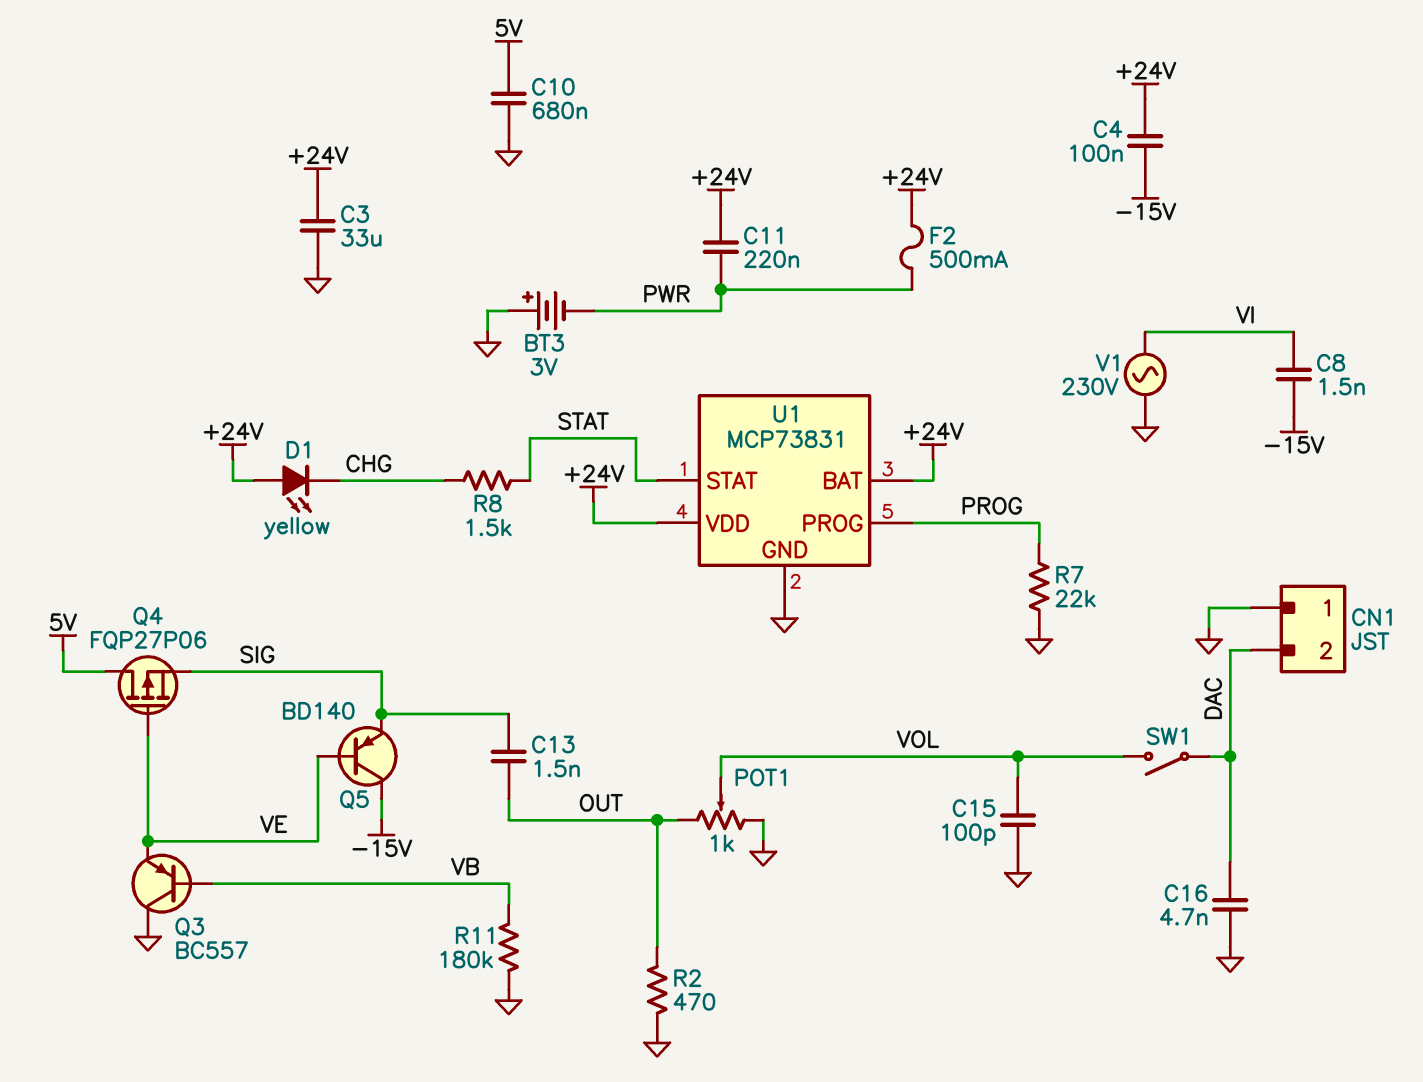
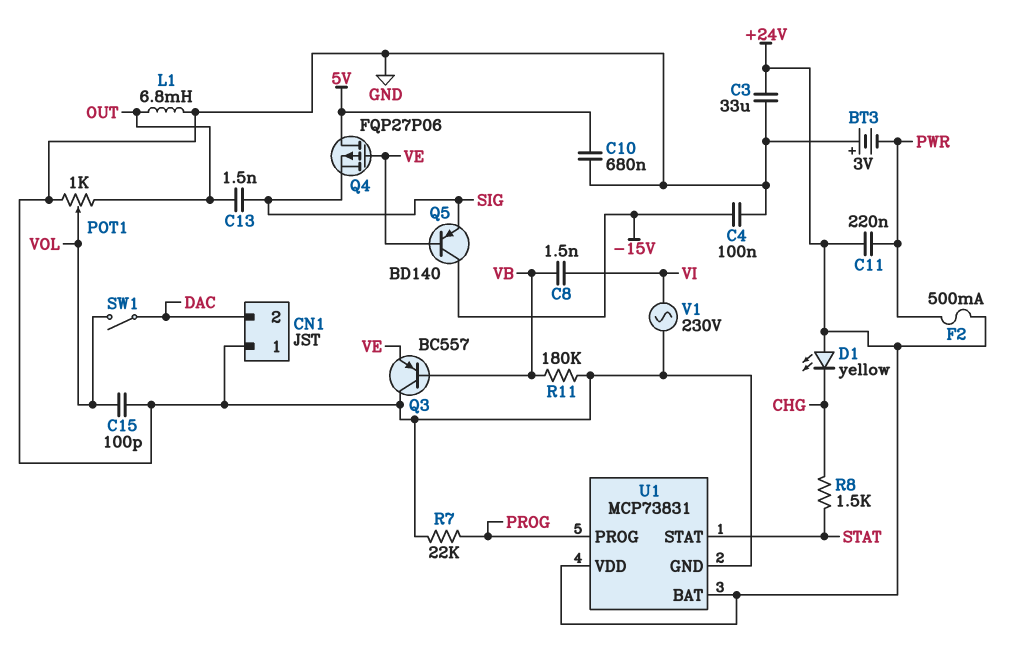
C4: 100nF (+24V, -15V) -> 100nF (-15V, GND)
C8: 1.5nF (-15V, VI) -> 1.5nF (VB, VI)
C16: 4.7nF (DAC, GND) -> none
L1: none -> 6.8mH (GND, OUT)
R2: 470 (GND, OUT) -> none

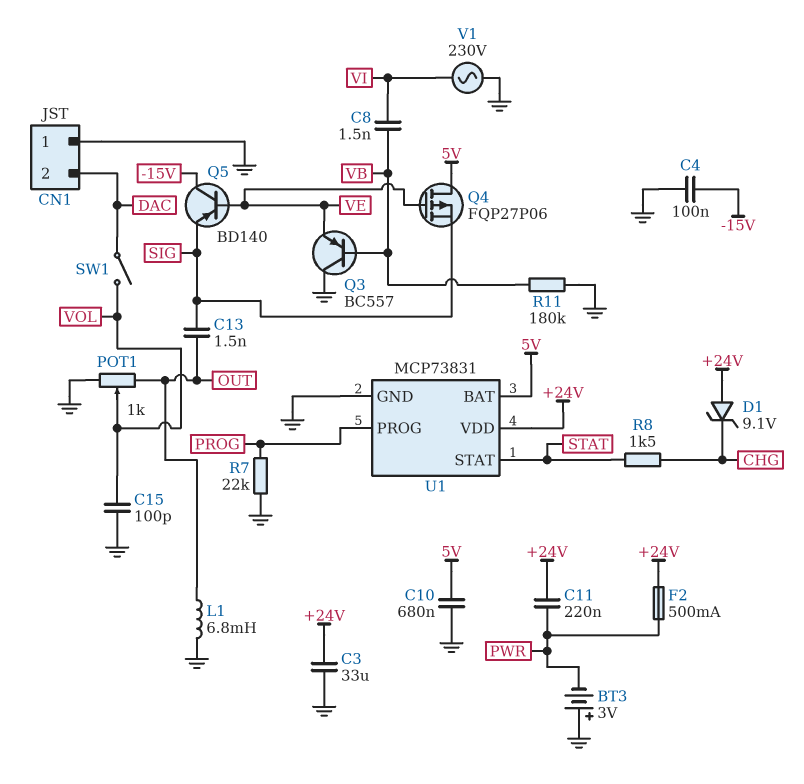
D1: LED yellow (A +24V, K CHG) -> zener 9.1V (A +24V, K CHG)
U1 pin BAT: +24V -> 5V

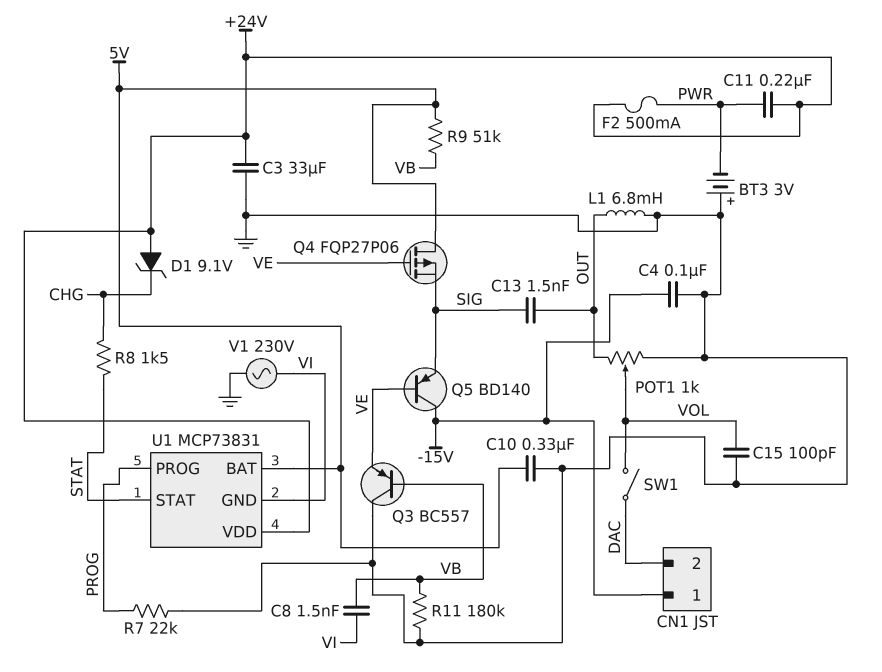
C10: 680nF (5V, GND) -> 330nF (5V, GND)
CN1 pin 1: GND -> -15V
R9: none -> 51k (5V, VB)
U1 pin GND: GND -> VI

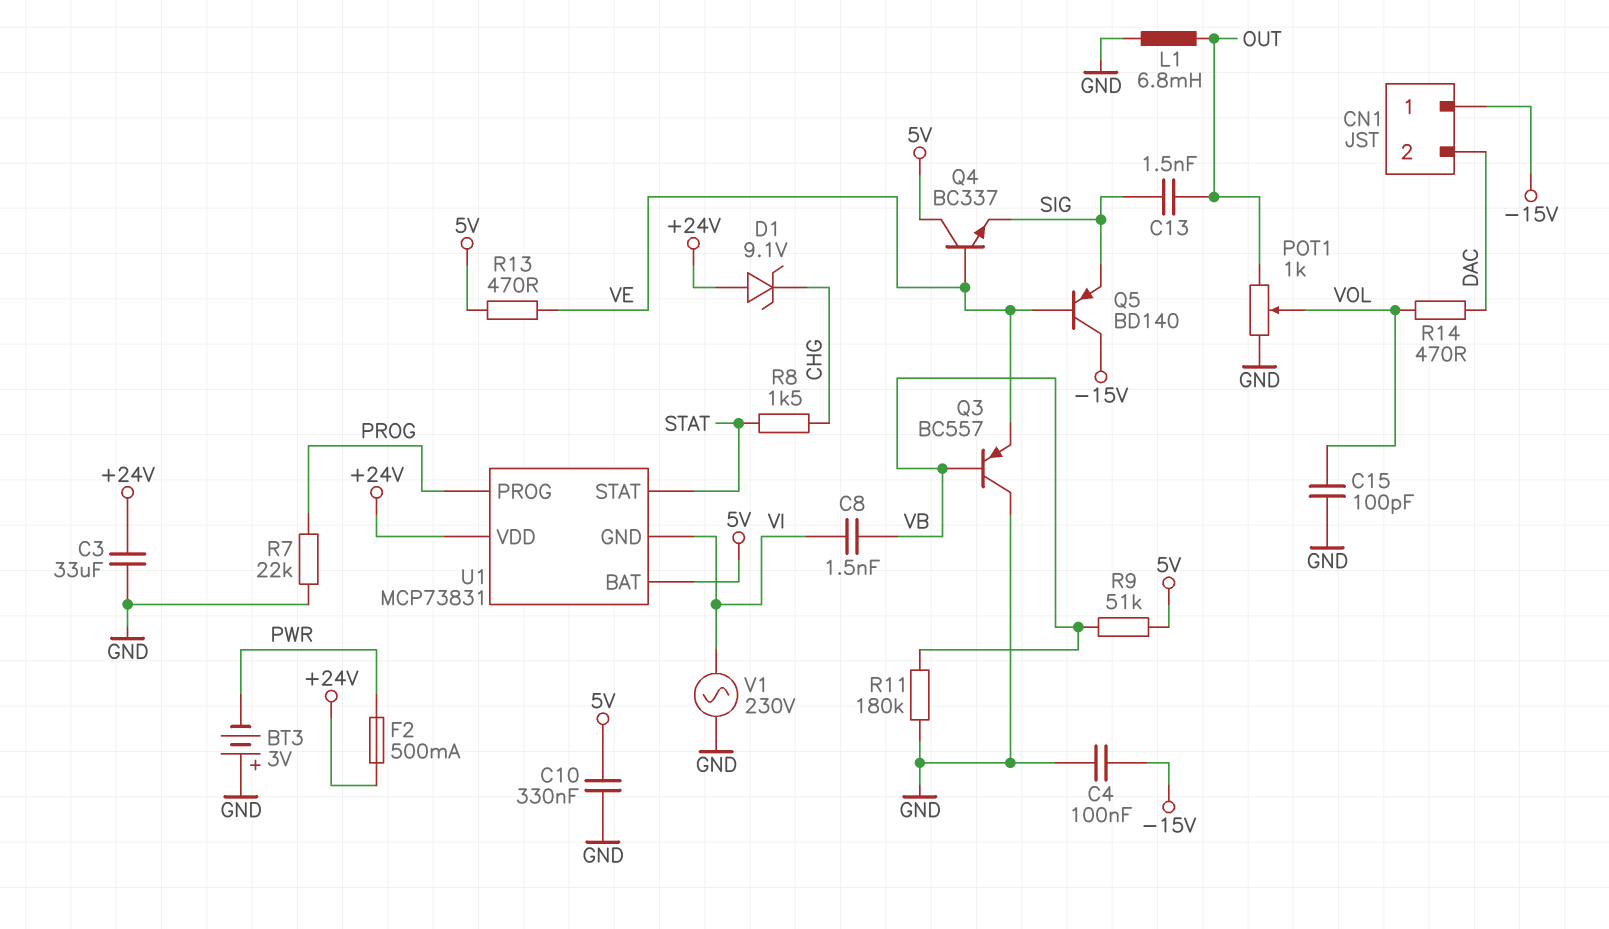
C11: 220nF (+24V, PWR) -> none
Q4: PMOS FQP27P06 (G VE, D 5V, S SIG) -> NPN BC337 (B VE, C 5V, E SIG)
R13: none -> 470 (5V, VE)
R14: none -> 470 (DAC, VOL)
SW1: switch (DAC, VOL) -> none

